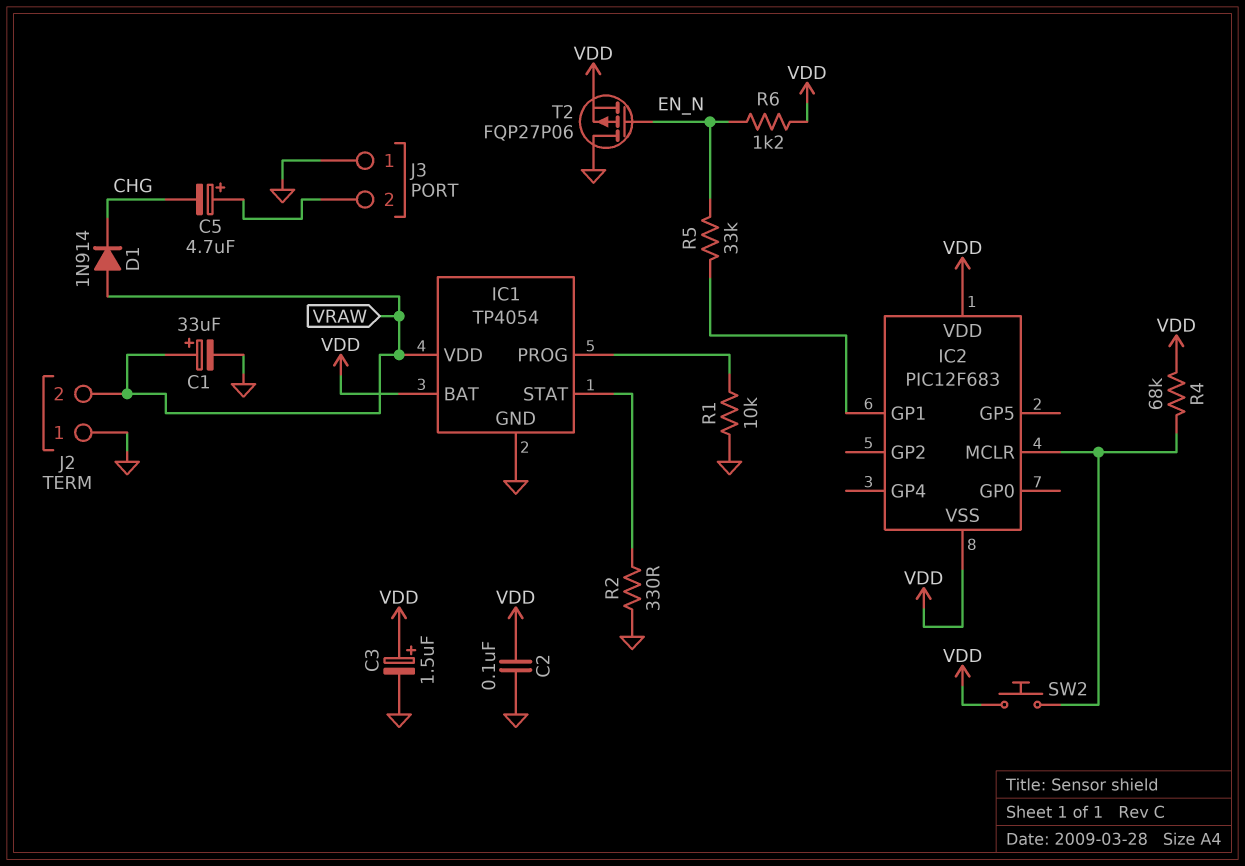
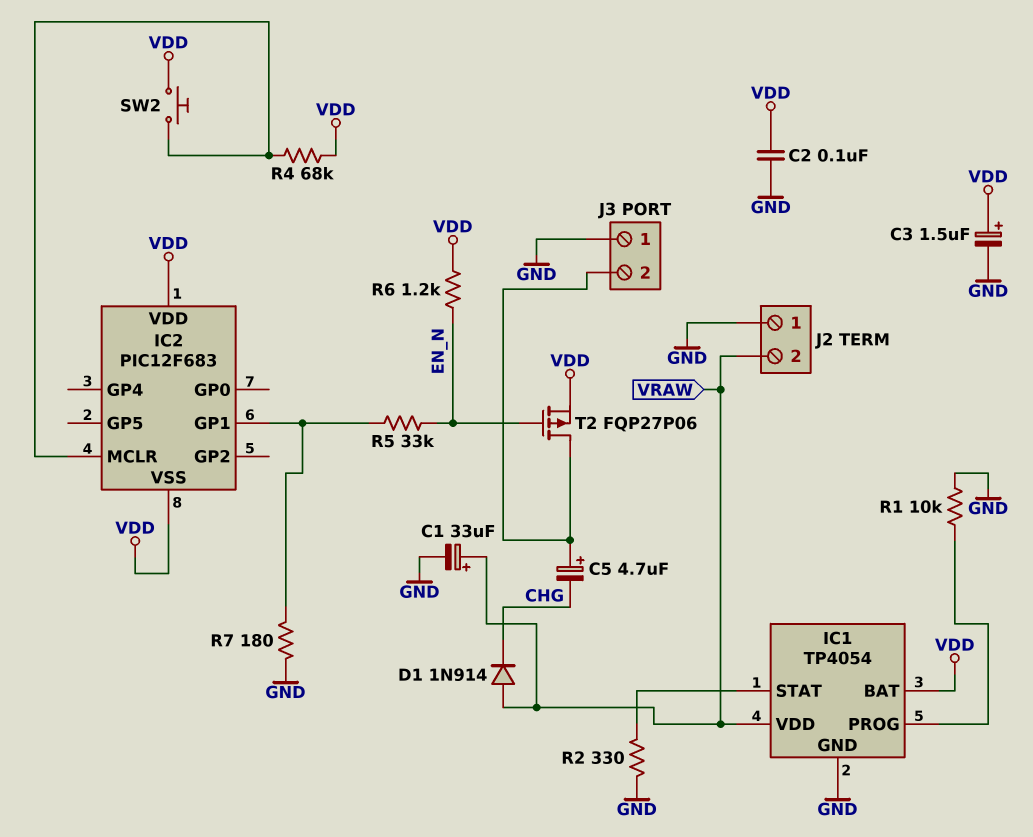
R7: none -> 180 (GND, IC2/GP1)
T2: PMOS FQP27P06 (G EN_N, D GND, S VDD) -> PMOS FQP27P06 (G EN_N, D J3/2, S VDD)

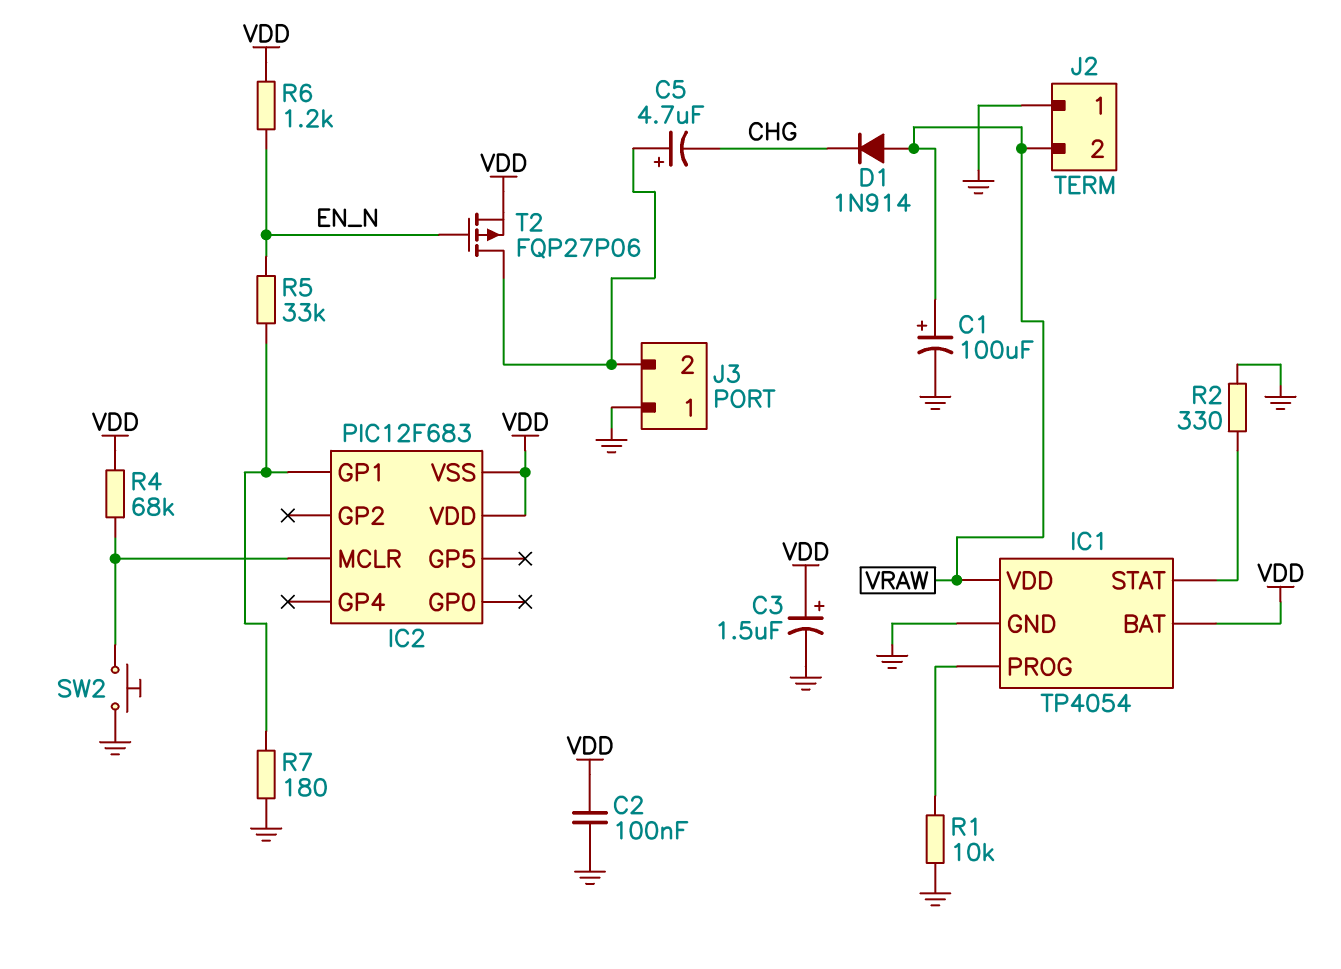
C1: 33uF (plus VRAW, minus GND) -> 100uF (plus VRAW, minus GND)
SW2: button (IC2/MCLR, VDD) -> button (GND, IC2/MCLR)

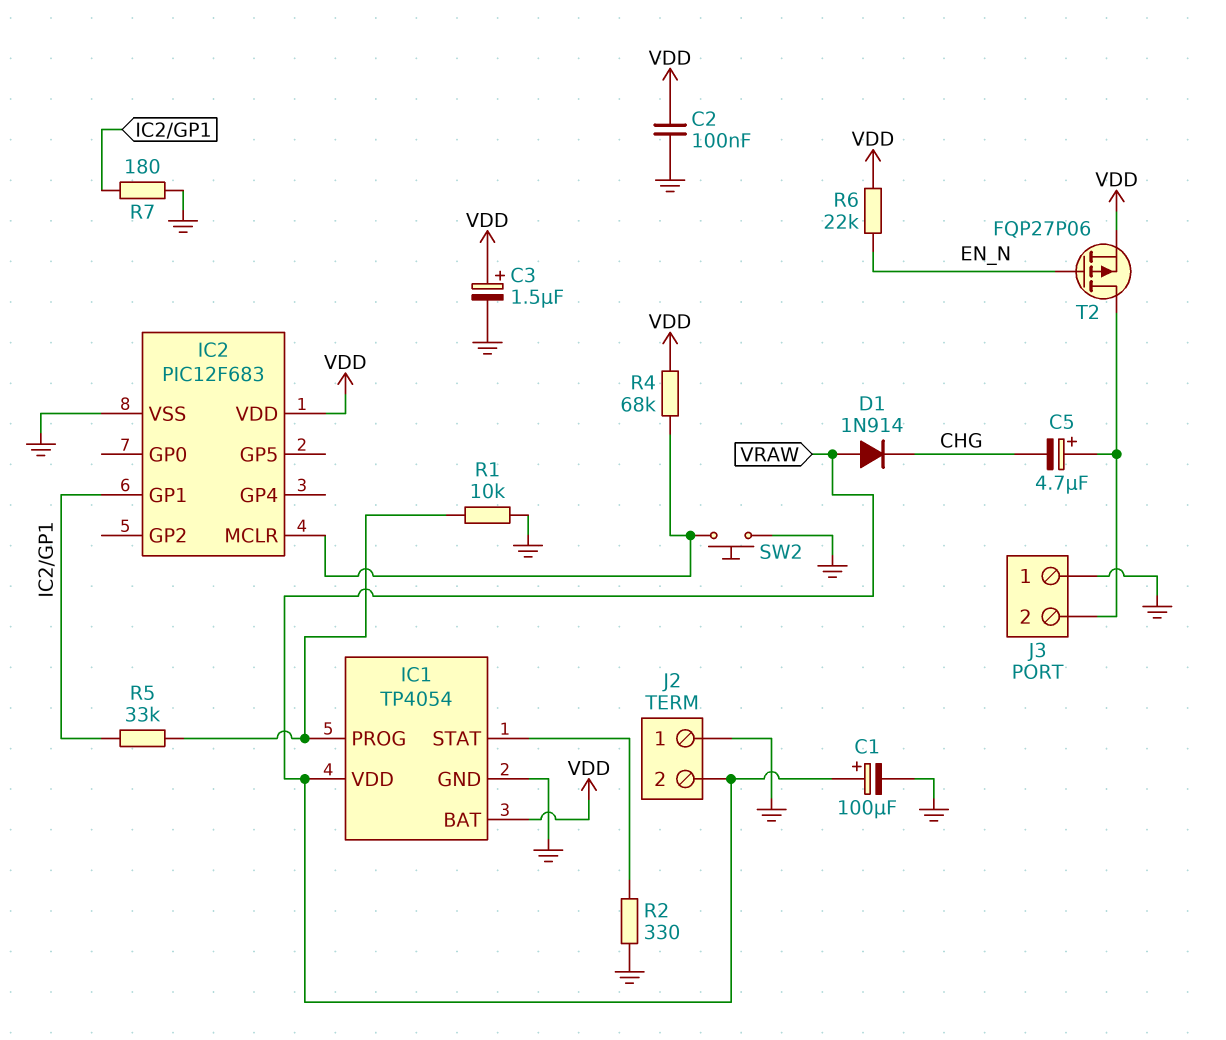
IC2 pin VSS: VDD -> GND
R5: 33k (EN_N, IC2/GP1) -> 33k (IC1/PROG, IC2/GP1)
R6: 1.2k (EN_N, VDD) -> 22k (EN_N, VDD)

